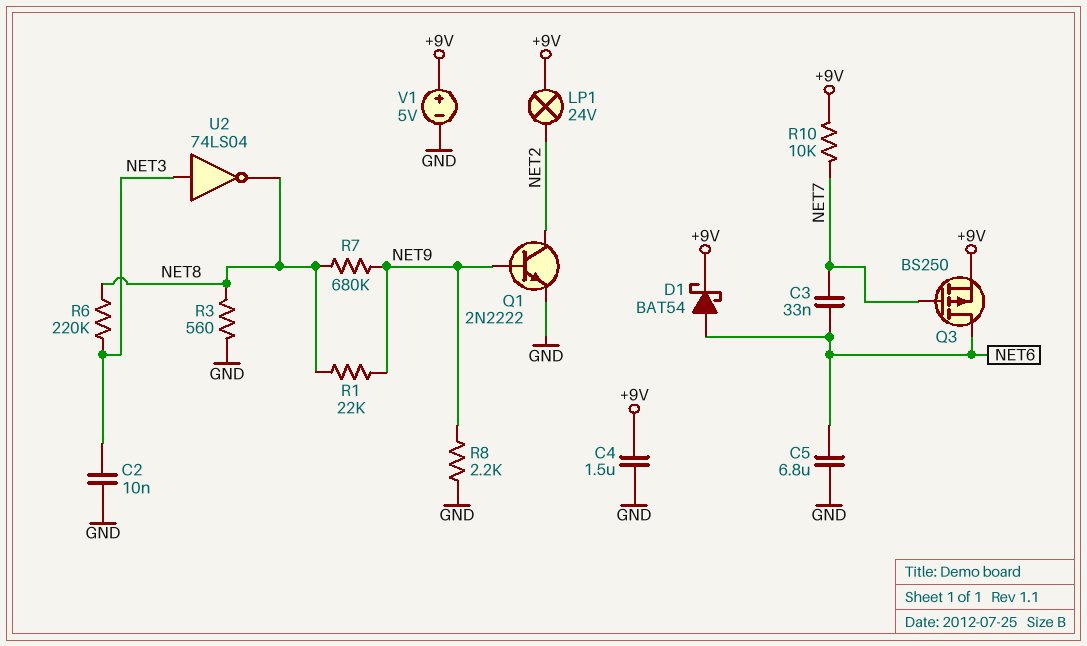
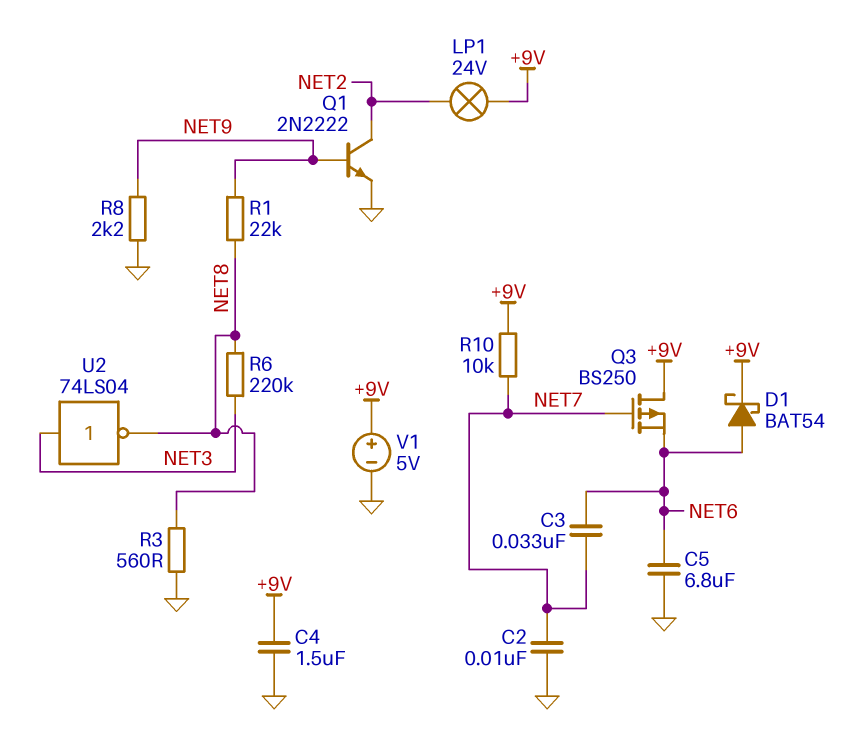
C2: 10nF (GND, NET3) -> 10nF (GND, NET7)
Q3: PMOS BS250 (G NET7, D NET6, S +9V) -> PMOS BS250 (G NET7, D +9V, S NET6)
R7: 680k (NET8, NET9) -> none

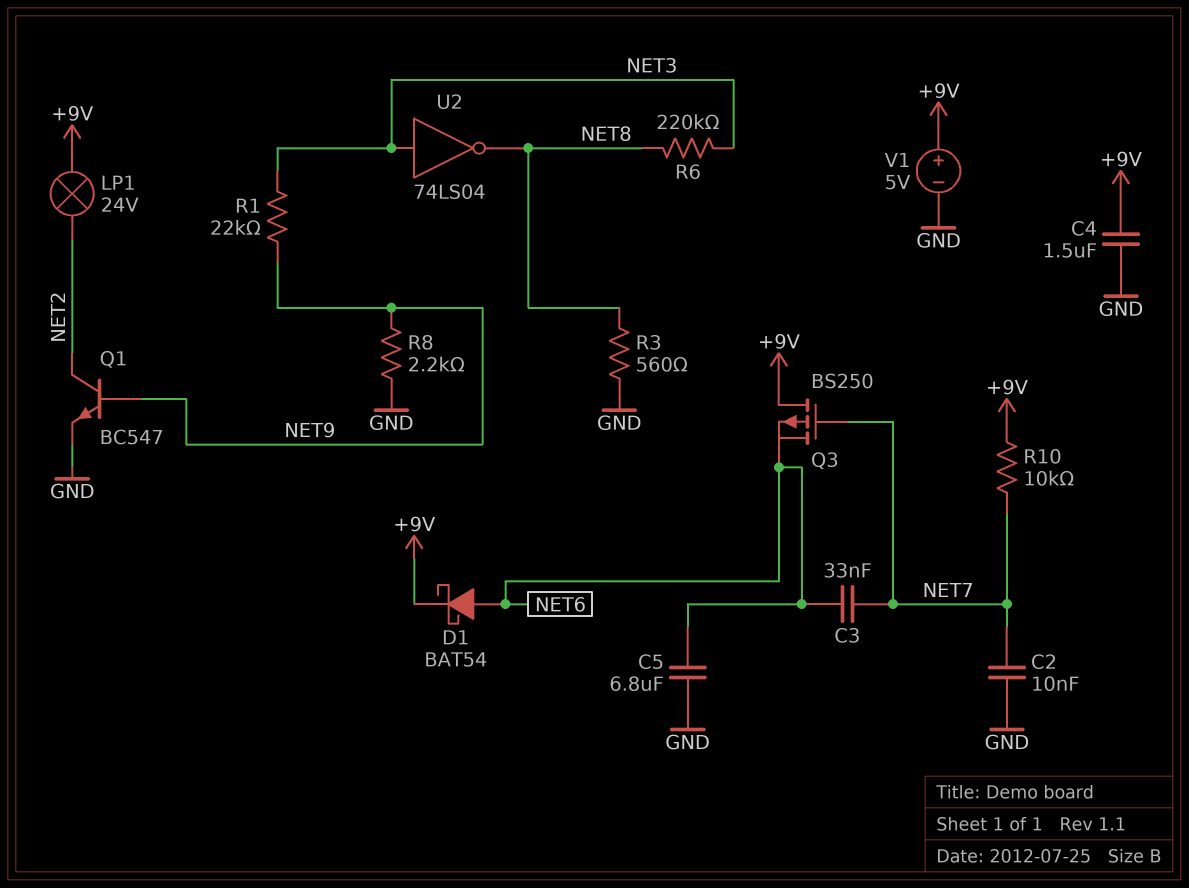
Q1: NPN 2N2222 (B NET9, C NET2, E GND) -> NPN BC547 (B NET9, C NET2, E GND)
R1: 22k (NET8, NET9) -> 22k (NET3, NET9)

